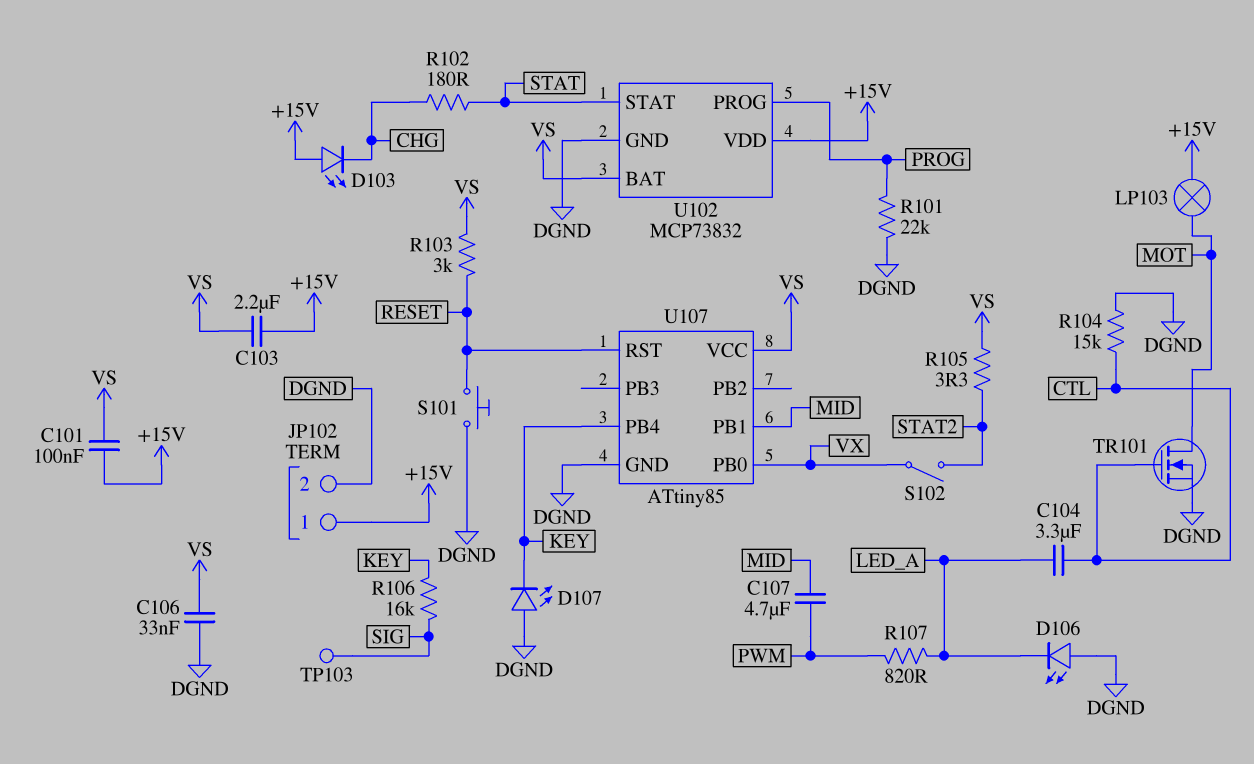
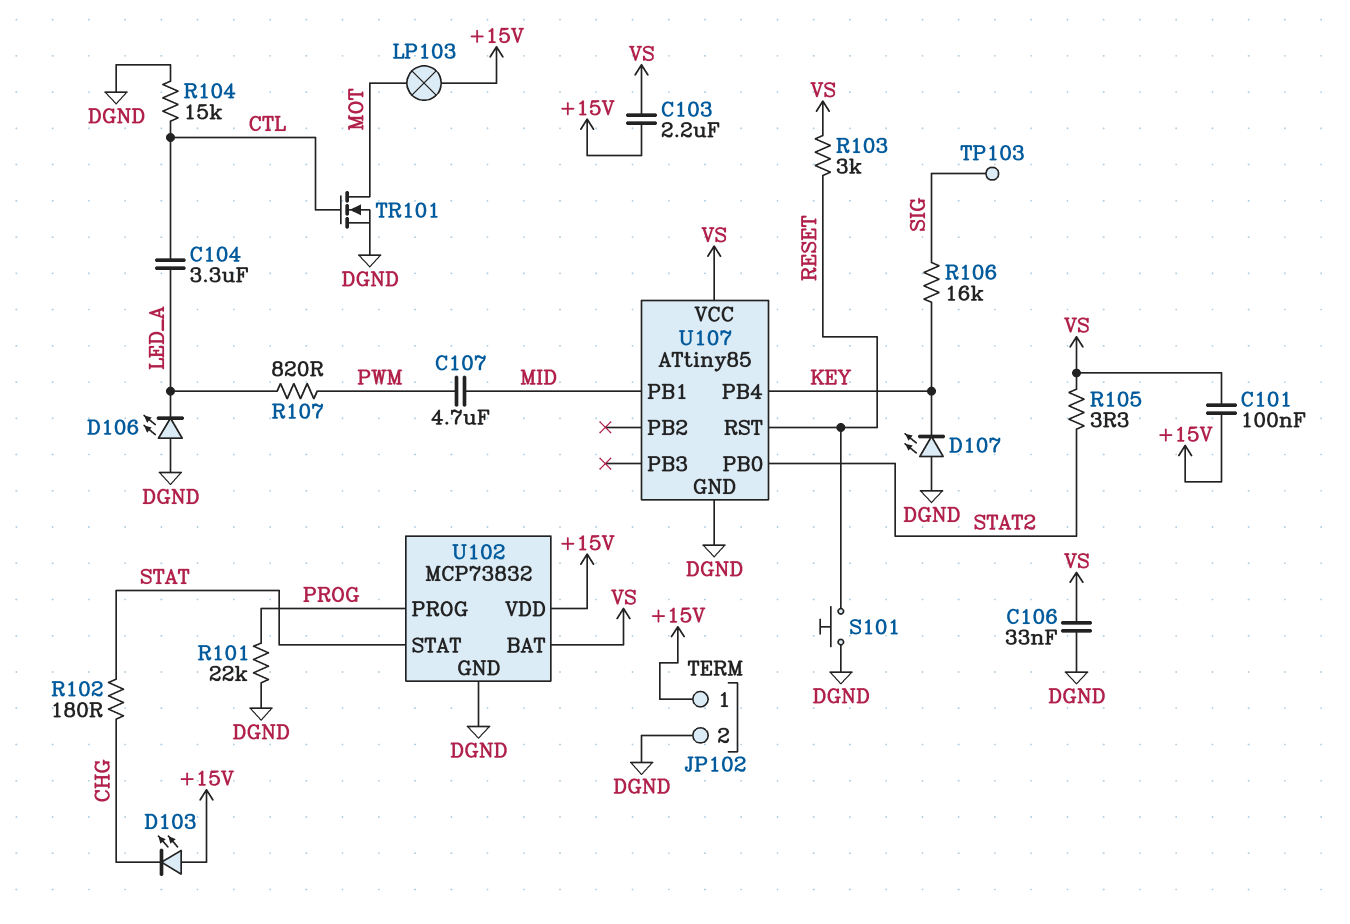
S102: switch (STAT2, VX) -> none
U107 pin PB0: VX -> STAT2

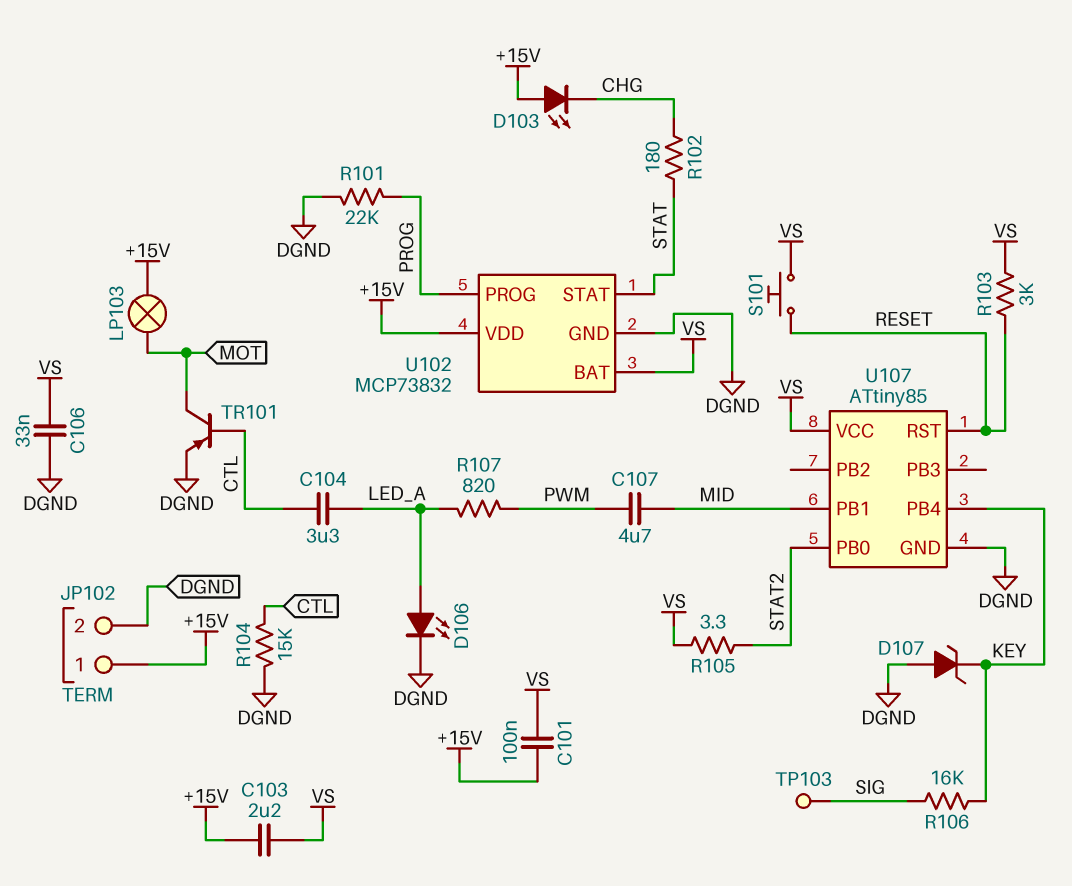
D106: LED (A DGND, K LED_A) -> LED (A LED_A, K DGND)
D107: LED (A DGND, K KEY) -> zener (A DGND, K KEY)
S101: button (DGND, RESET) -> button (RESET, VS)
TR101: NMOS (G CTL, D MOT, S DGND) -> PNP (B CTL, C MOT, E DGND)

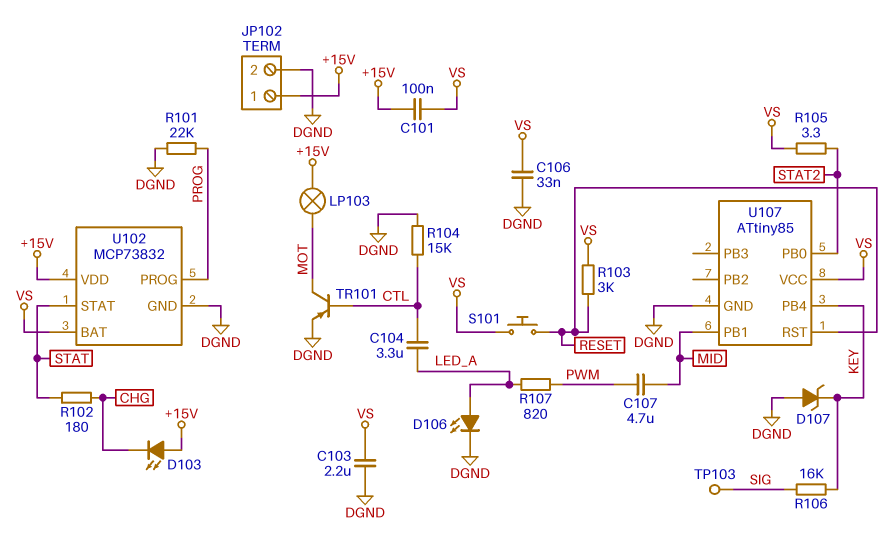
C103: 2.2uF (+15V, VS) -> 2.2uF (DGND, VS)

